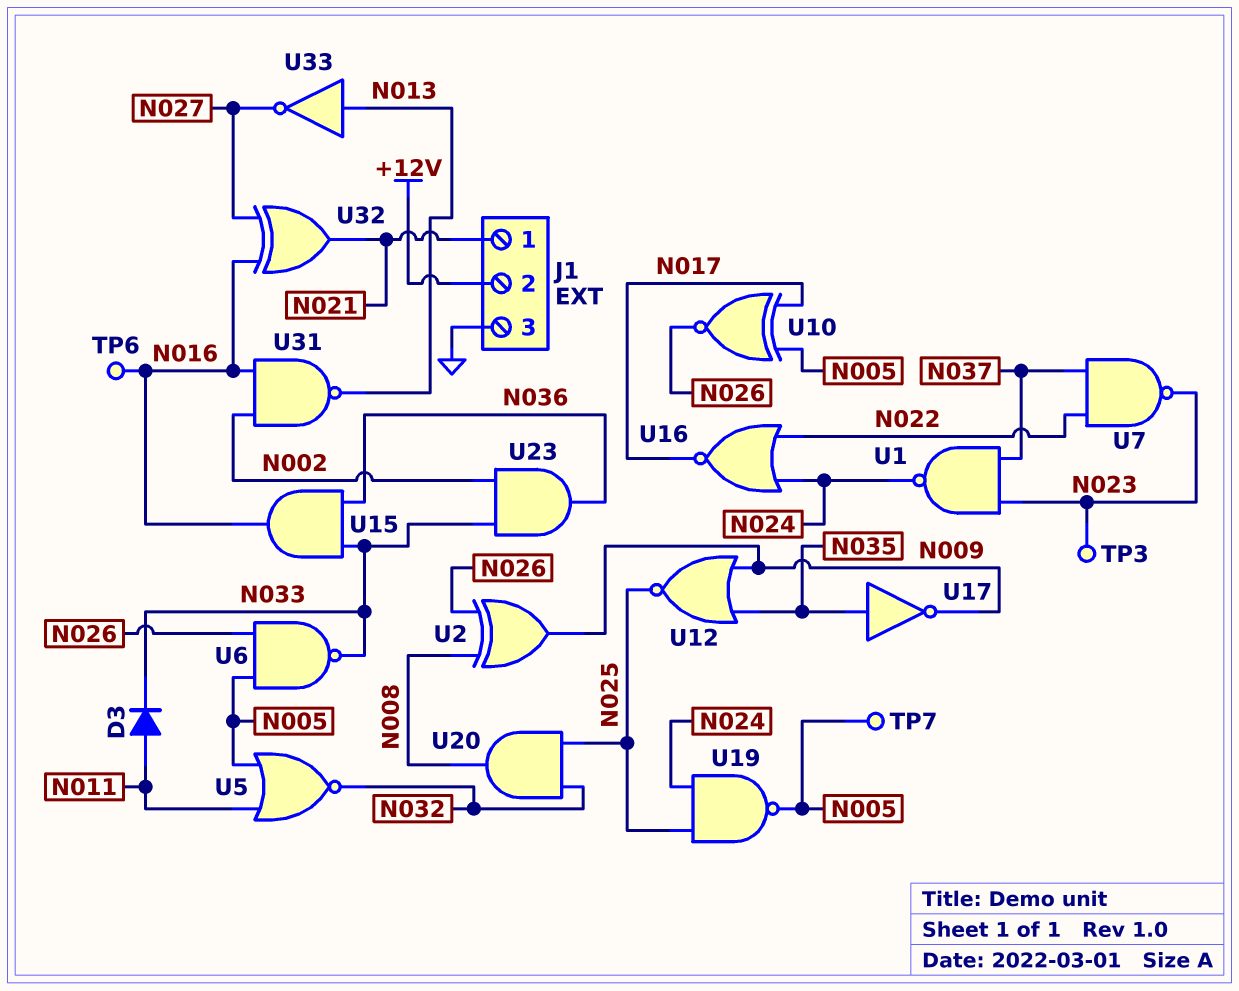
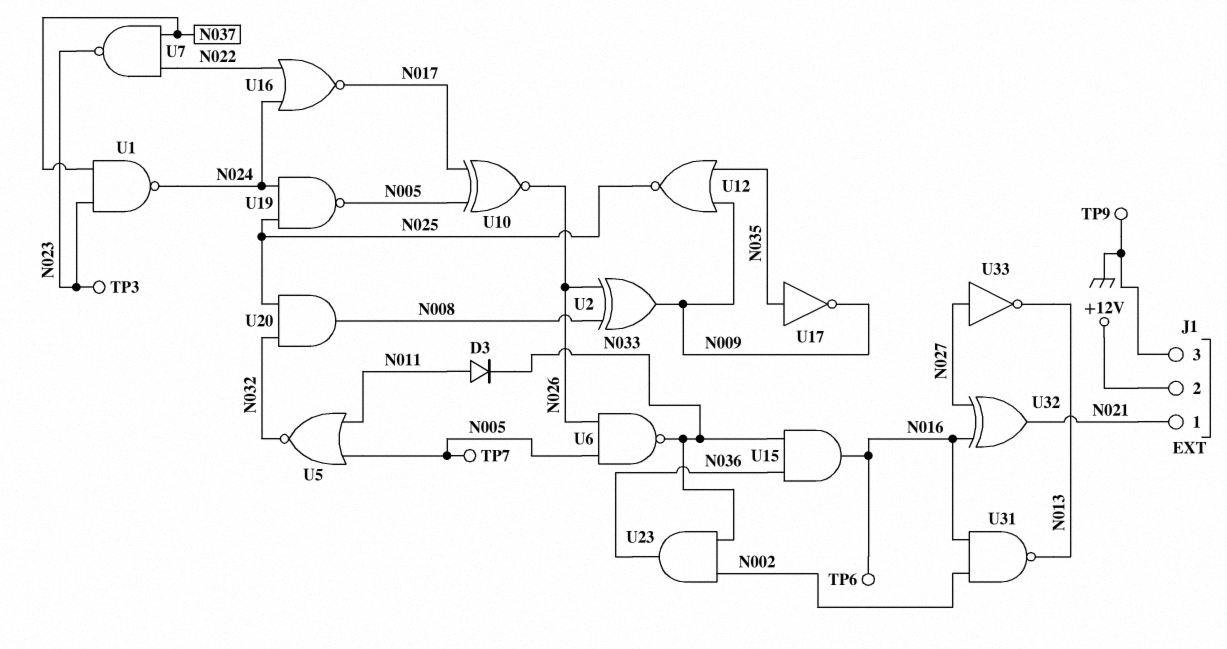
TP9: none -> test point (GND)
U33: NOT (in N013, out N027) -> NOT (in N027, out N013)

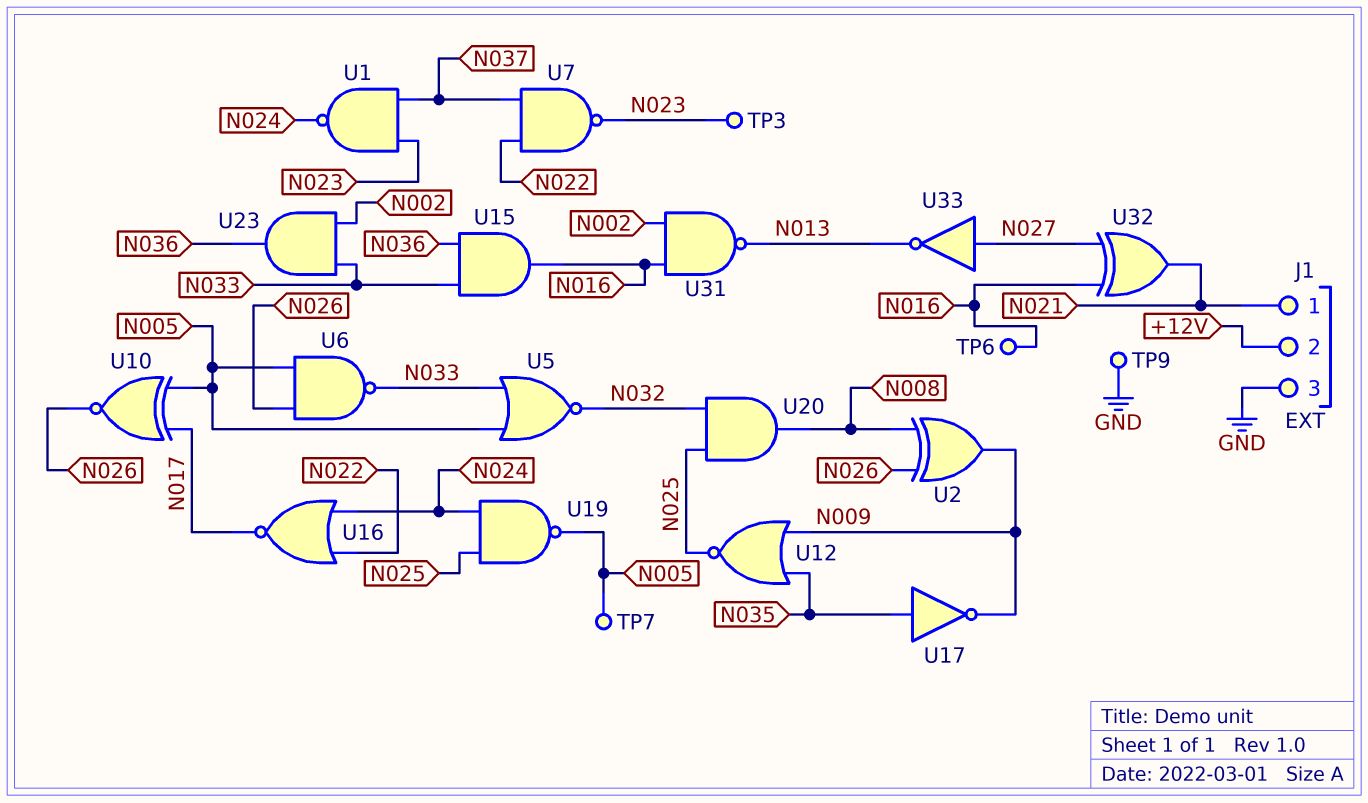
D3: diode (A N011, K N033) -> none
U5: NOR (in N005, in N011, out N032) -> NOR (in N005, in N033, out N032)

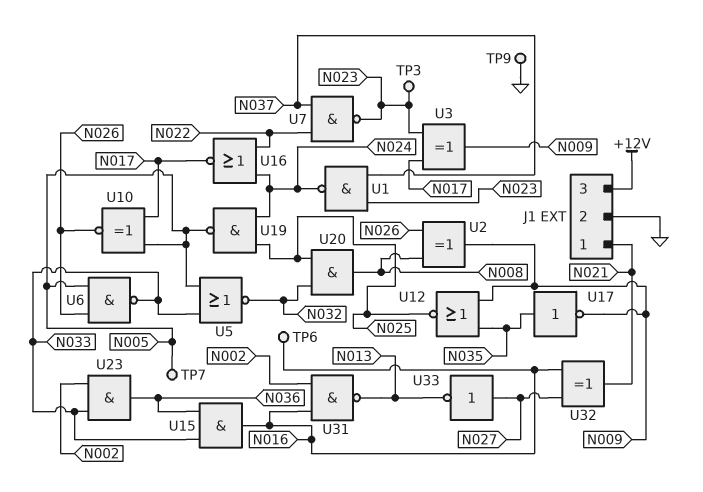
J1 pin 2: +12V -> GND
J1 pin 3: GND -> +12V
U3: none -> XOR (in N017, in N023, out N009)

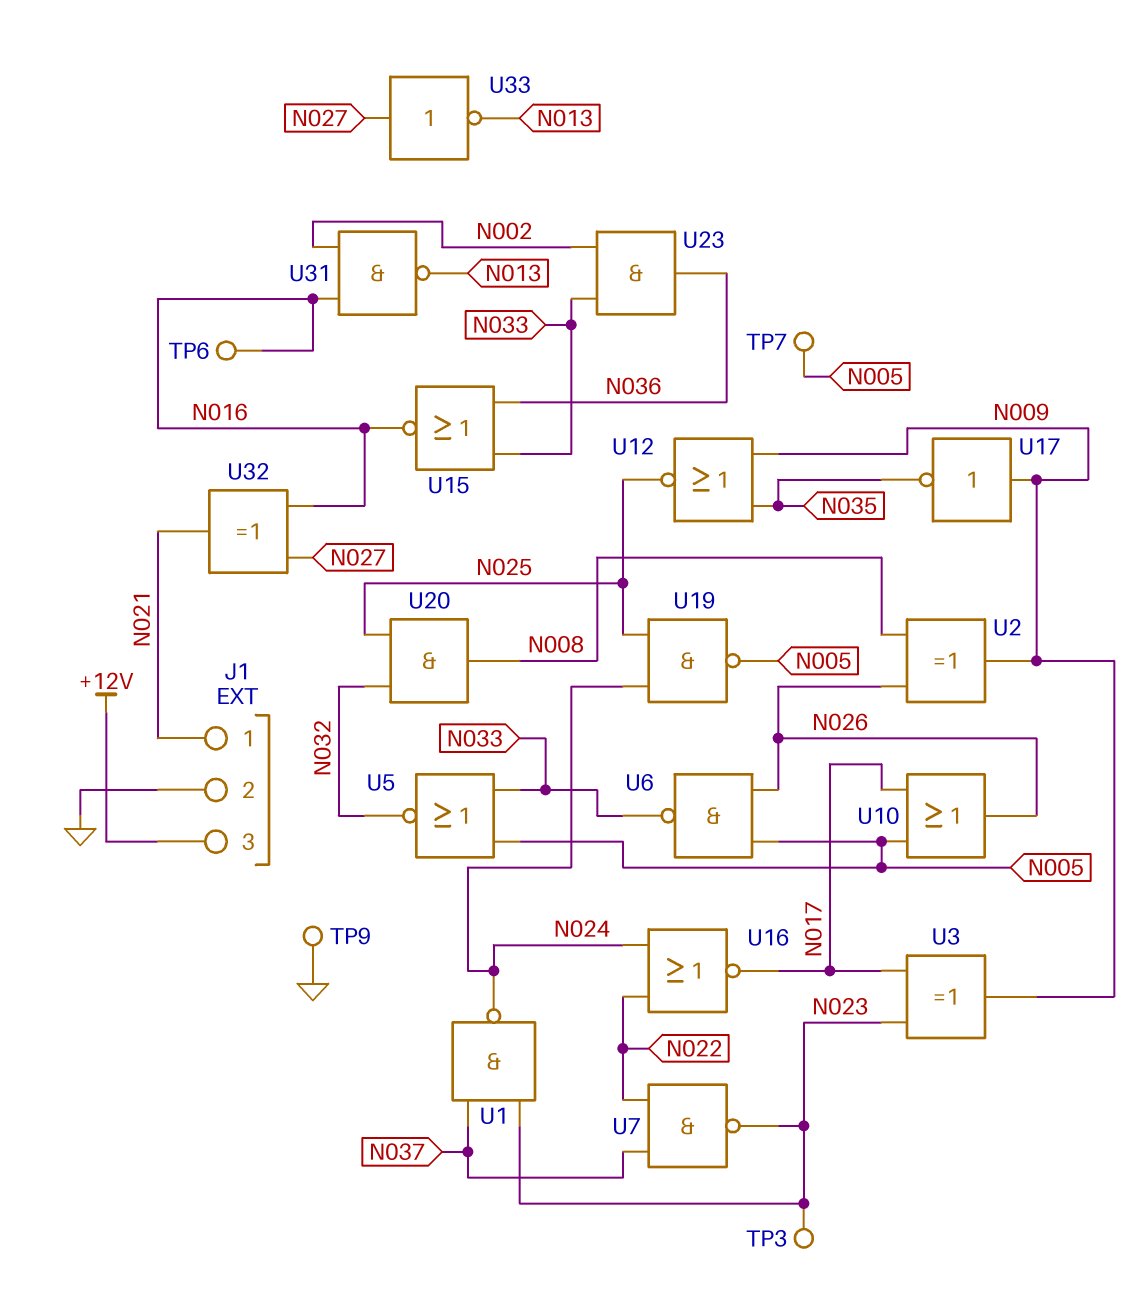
U10: XNOR (in N005, in N017, out N026) -> OR (in N005, in N017, out N026)
U15: AND (in N033, in N036, out N016) -> NOR (in N033, in N036, out N016)
U17: NOT (in N035, out N009) -> NOT (in N009, out N035)

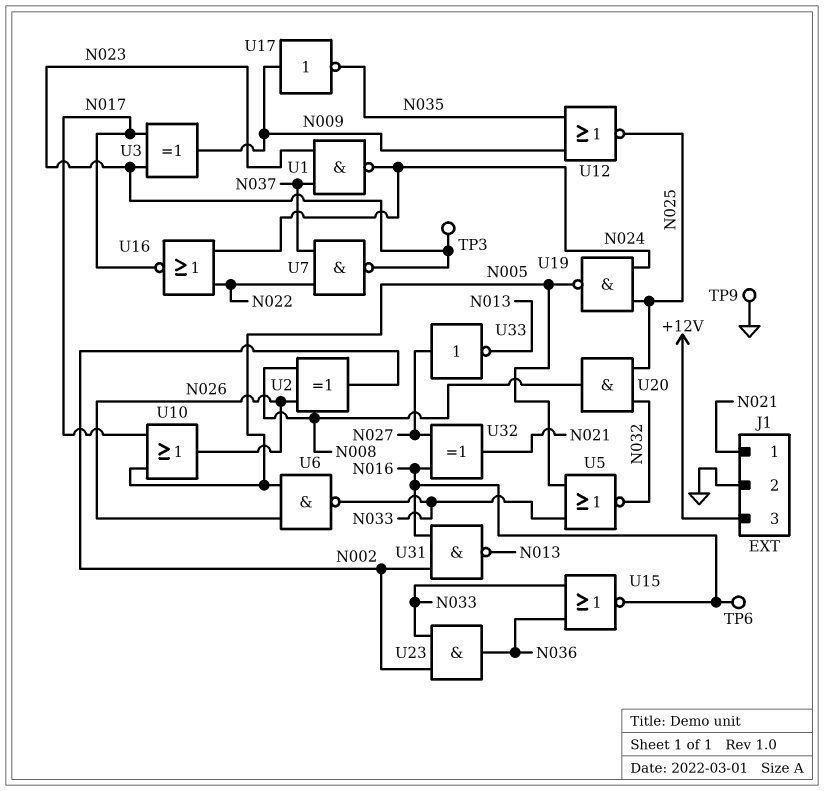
TP7: test point (N005) -> none
U2: XOR (in N008, in N026, out N009) -> XOR (in N008, in N026, out N002)

